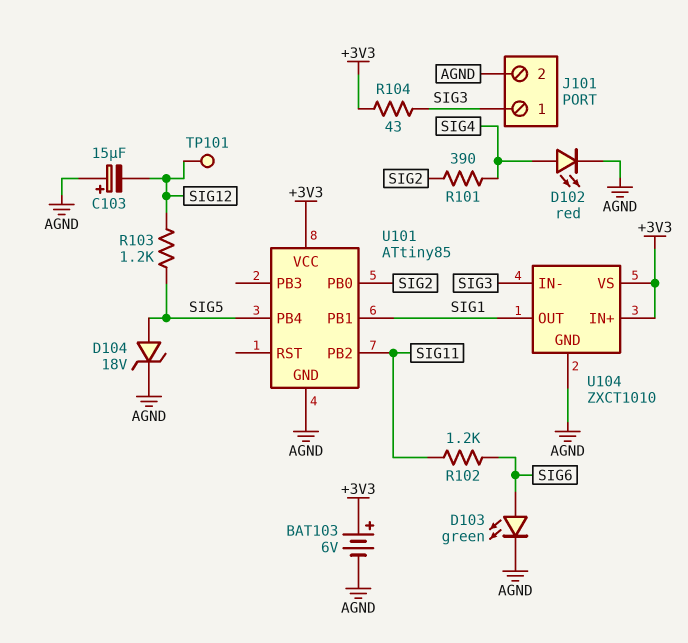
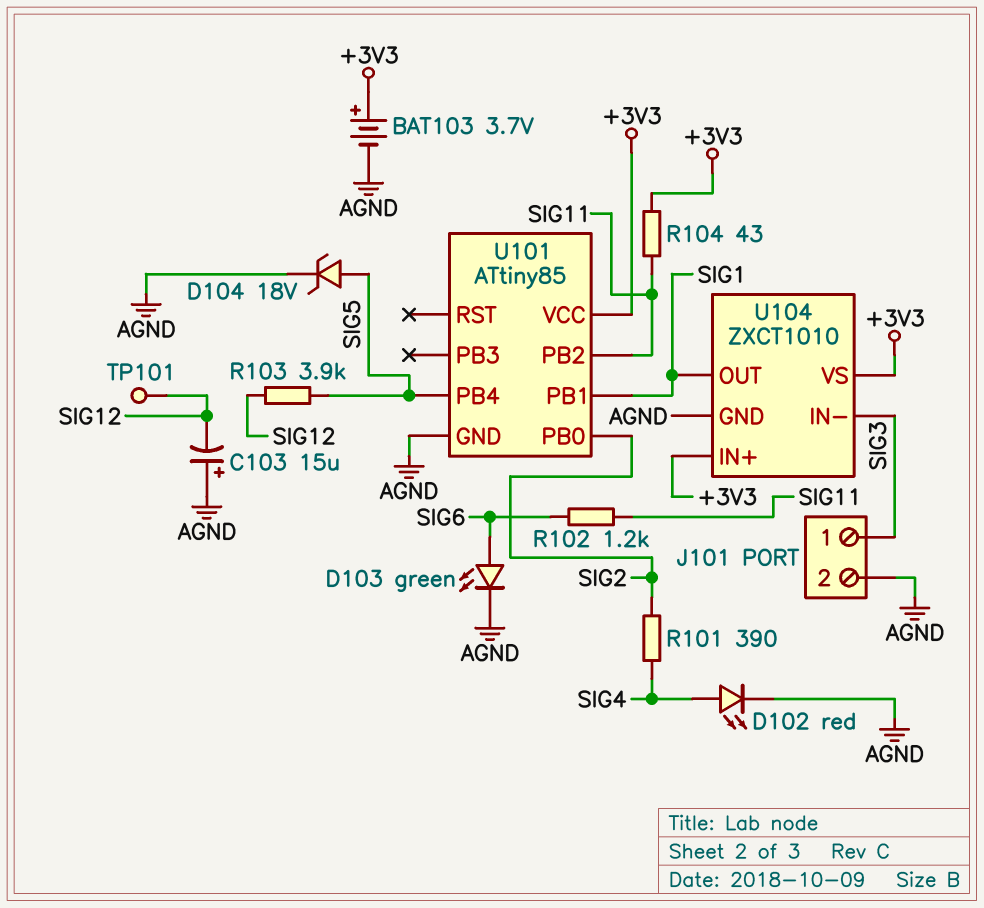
BAT103: 6V (plus +3V3, minus AGND) -> 3.7V (plus +3V3, minus AGND)
R103: 1.2k (SIG5, SIG12) -> 3.9k (SIG5, SIG12)
R104: 43 (+3V3, SIG3) -> 43 (+3V3, SIG11)

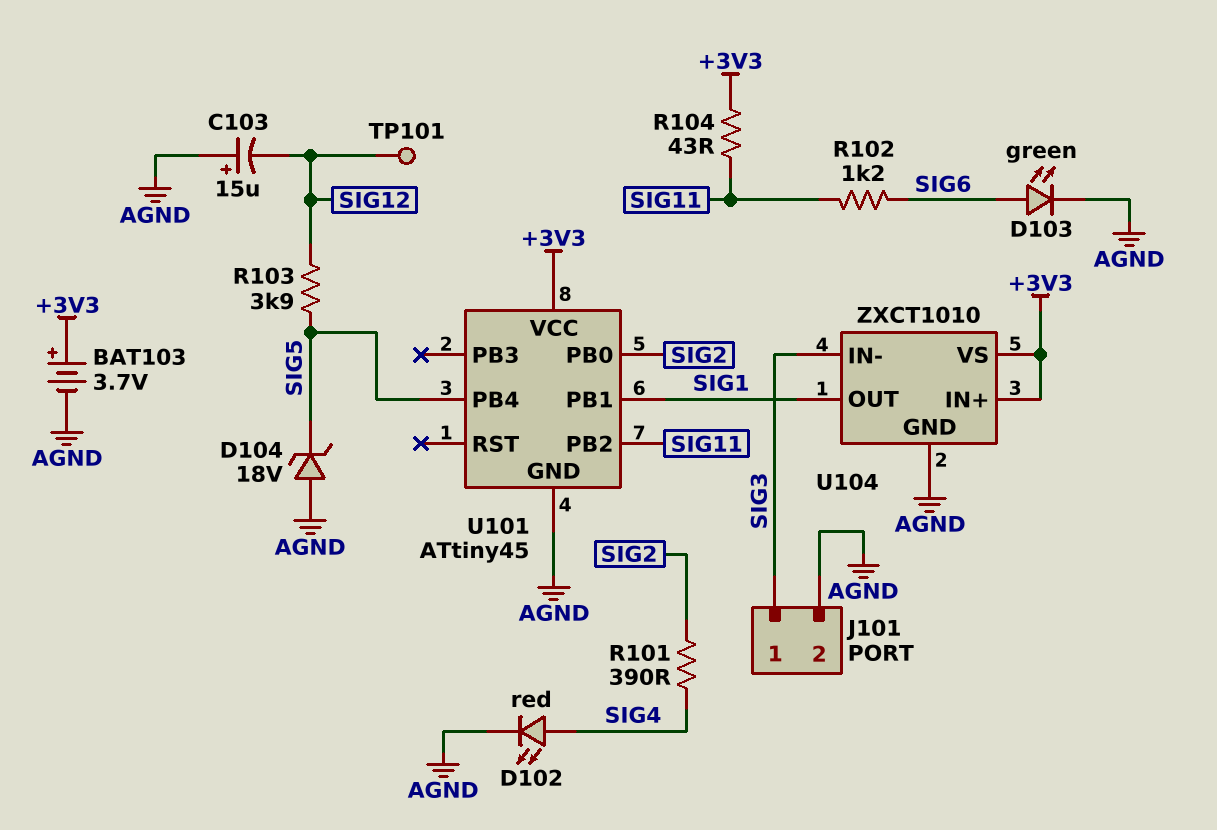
D104: zener 18V (A SIG5, K AGND) -> zener 18V (A AGND, K SIG5)
U101: ATtiny85 -> ATtiny45

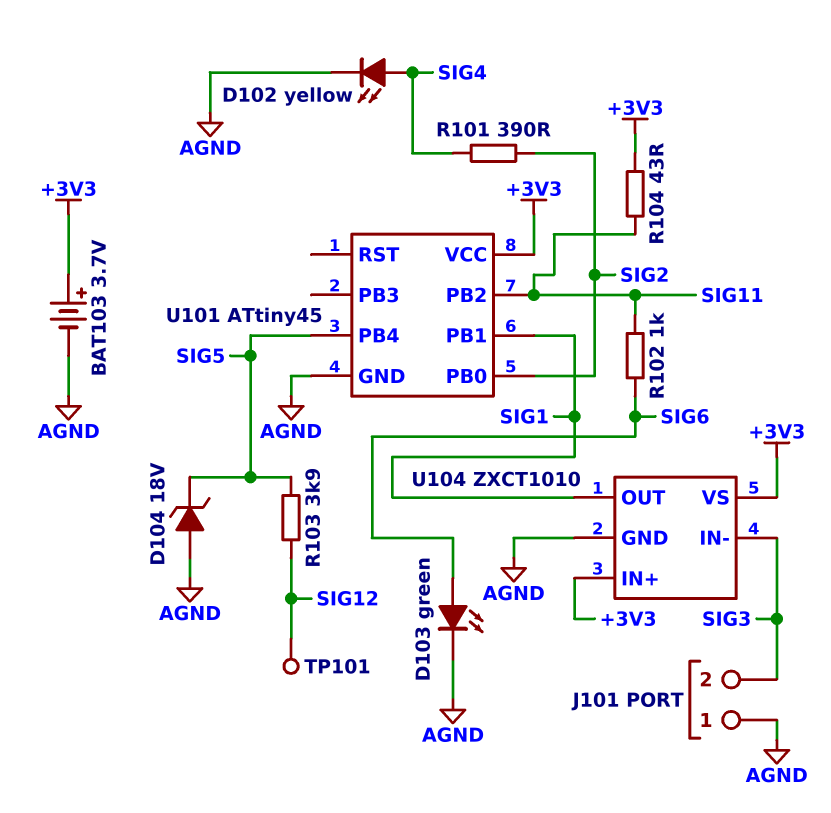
C103: 15uF (plus AGND, minus SIG12) -> none
D102: LED red (A SIG4, K AGND) -> LED yellow (A SIG4, K AGND)
J101 pin 1: SIG3 -> AGND
J101 pin 2: AGND -> SIG3
R102: 1.2k (SIG6, SIG11) -> 1k (SIG6, SIG11)

